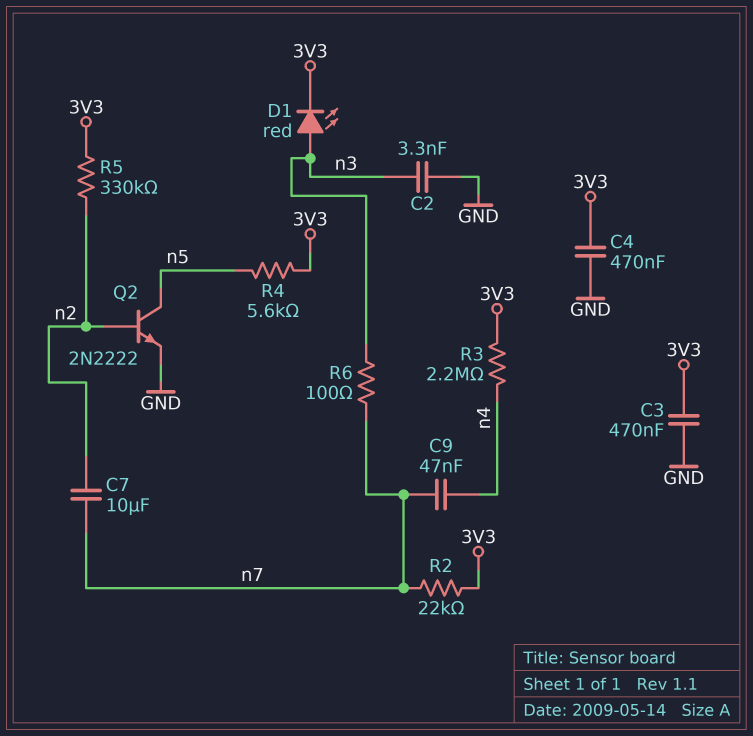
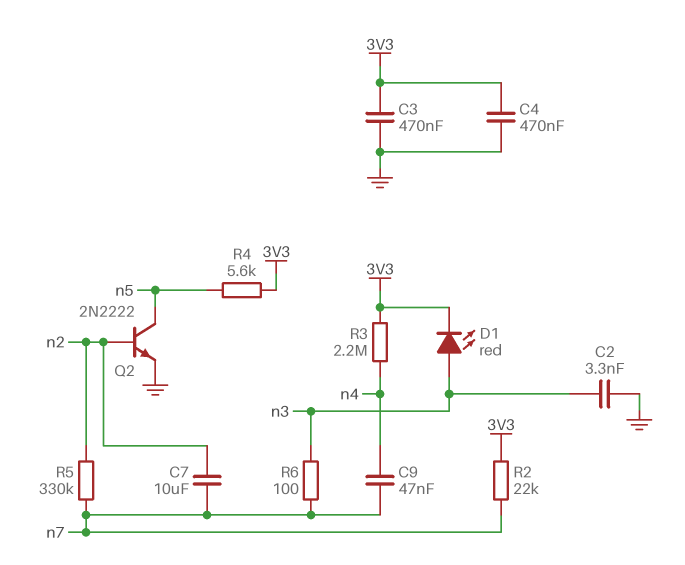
R5: 330k (3V3, n2) -> 330k (n2, n7)

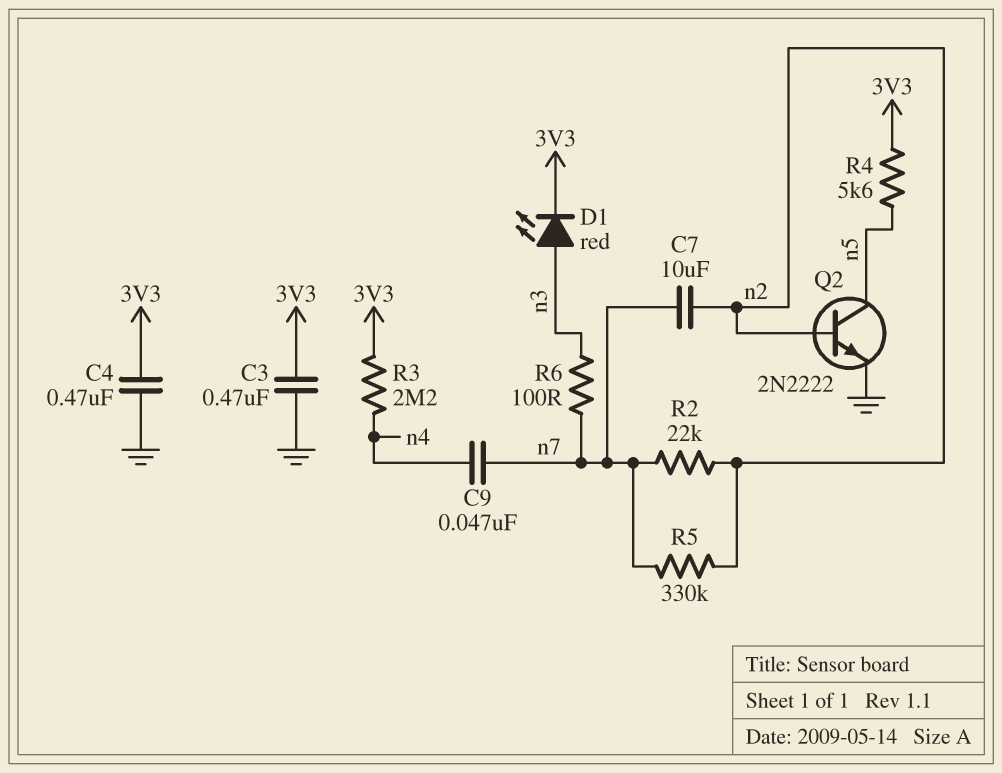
C2: 3.3nF (GND, n3) -> none
R2: 22k (3V3, n7) -> 22k (n2, n7)

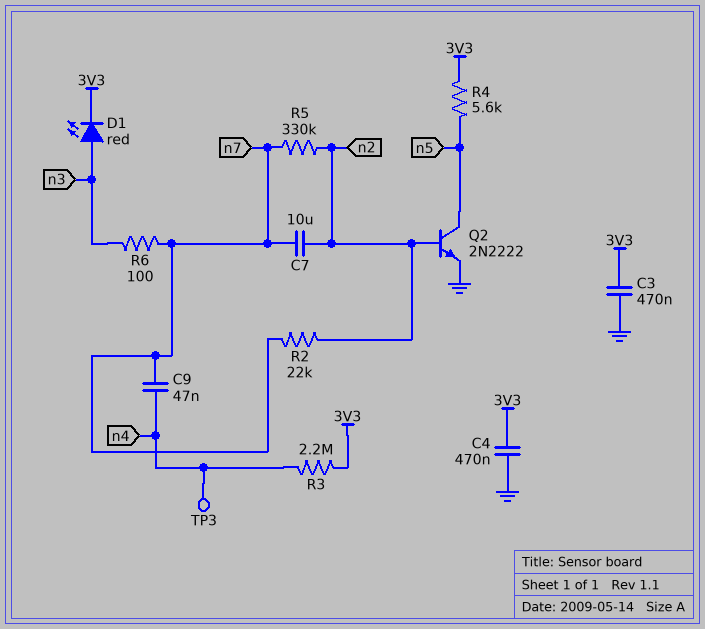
TP3: none -> test point (n4)

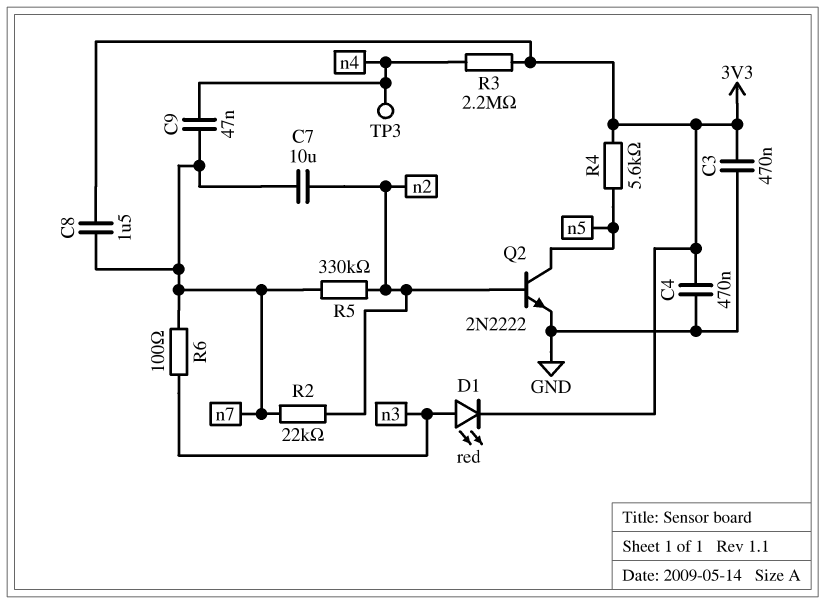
C8: none -> 1.5uF (3V3, n7)

